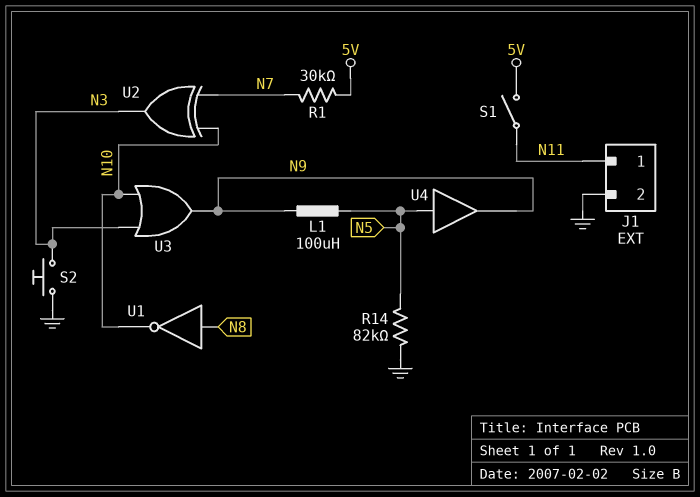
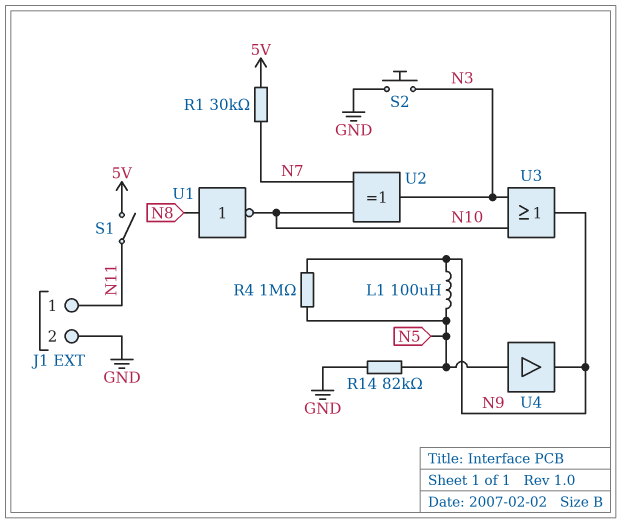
R4: none -> 1M (N5, N9)

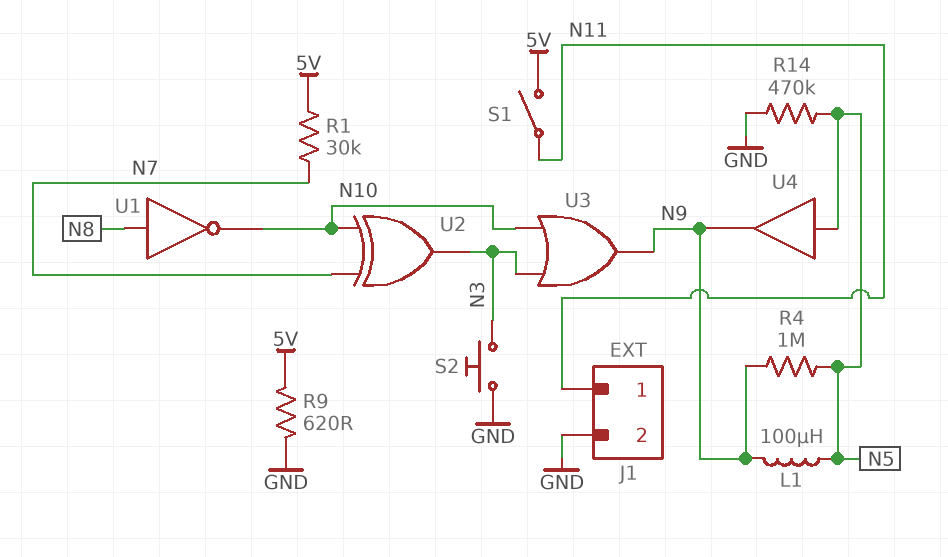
R9: none -> 620 (5V, GND)
R14: 82k (GND, N5) -> 470k (GND, N5)

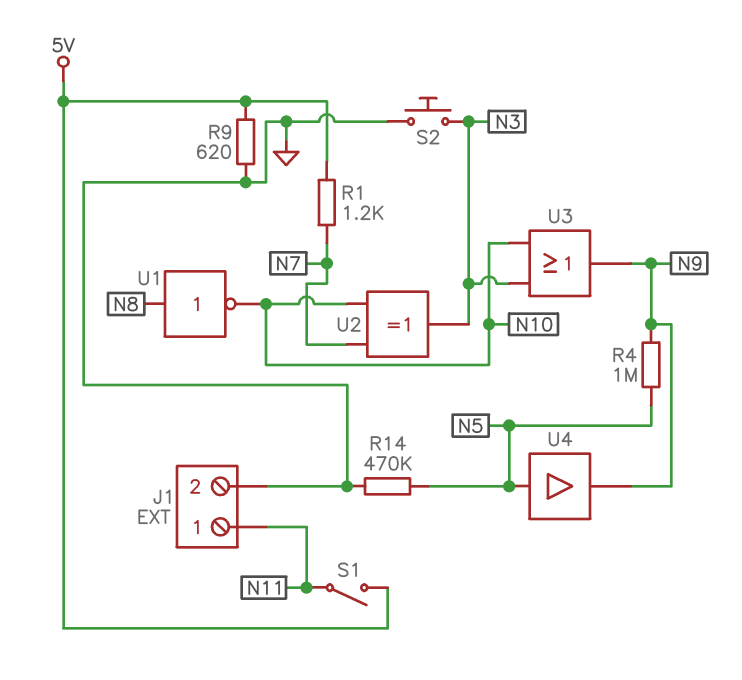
L1: 100uH (N5, N9) -> none
R1: 30k (5V, N7) -> 1.2k (5V, N7)

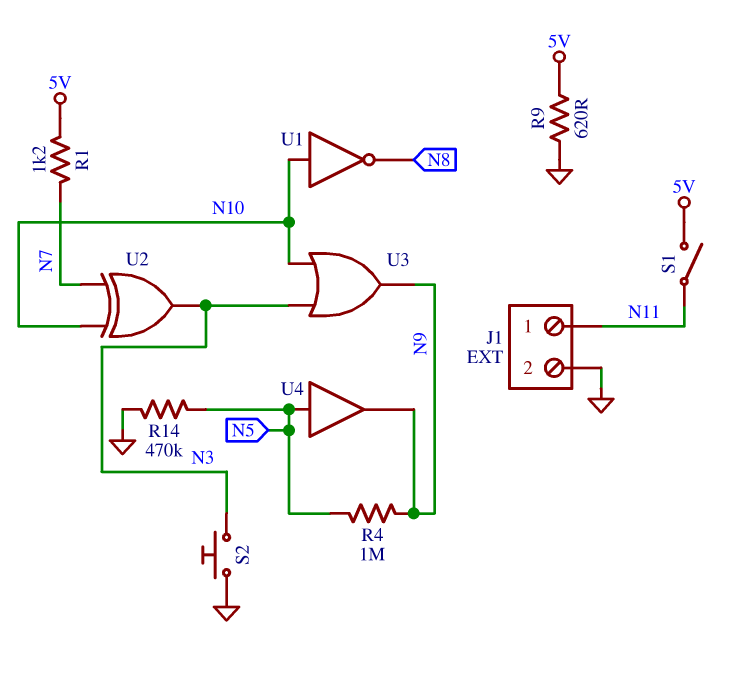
U1: NOT (in N8, out N10) -> NOT (in N10, out N8)

